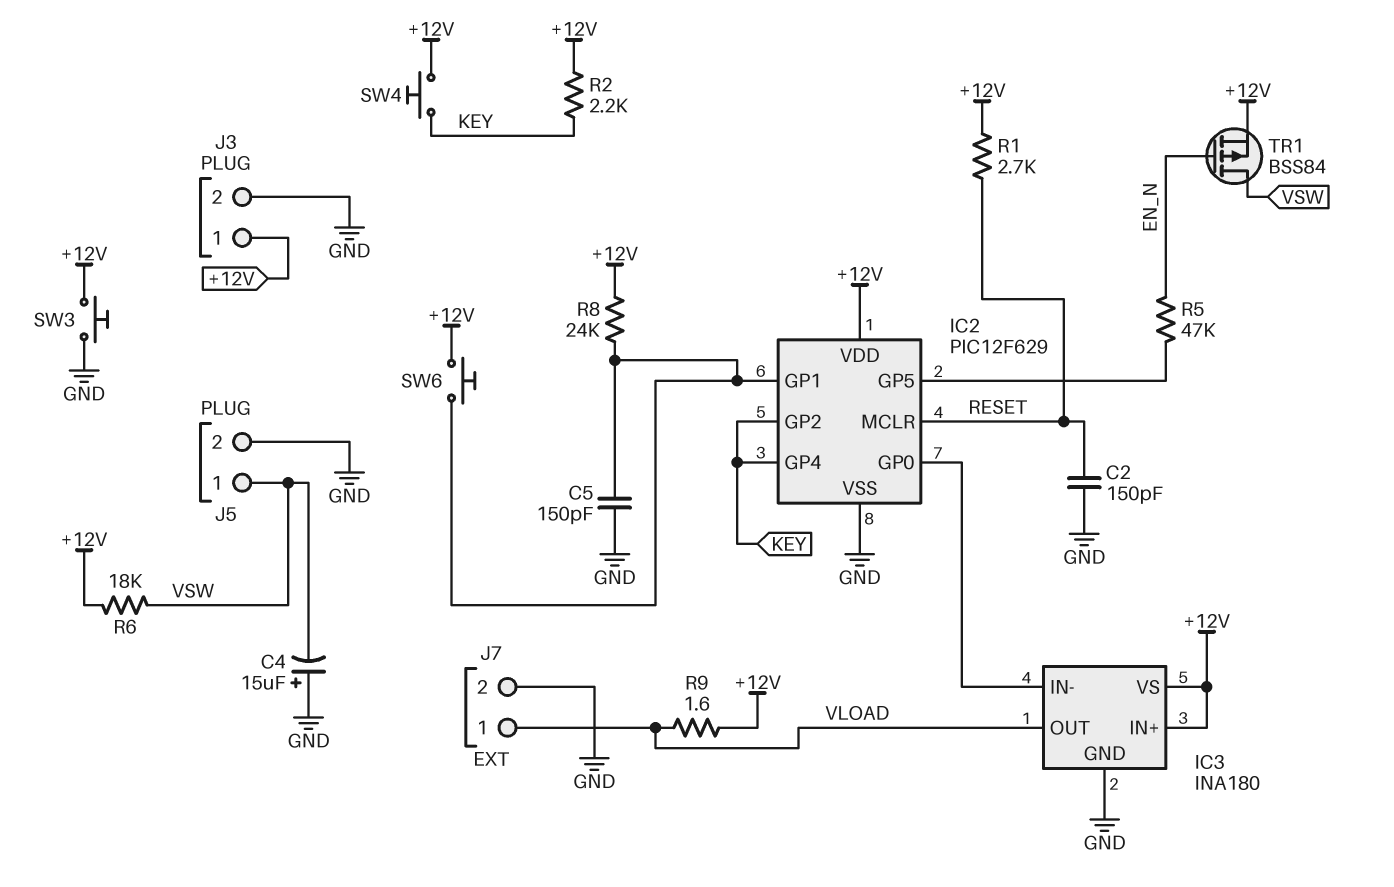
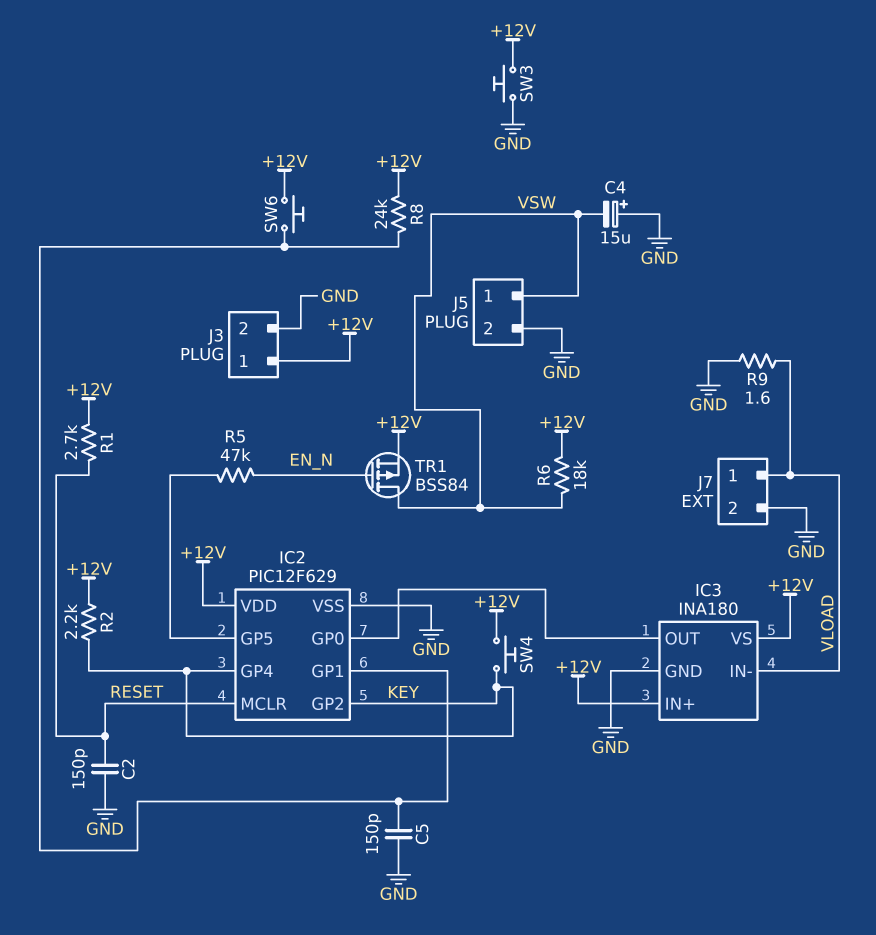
IC3 pin IN-: IC2/GP0 -> VLOAD
IC3 pin OUT: VLOAD -> IC2/GP0
R9: 1.6 (+12V, VLOAD) -> 1.6 (GND, VLOAD)

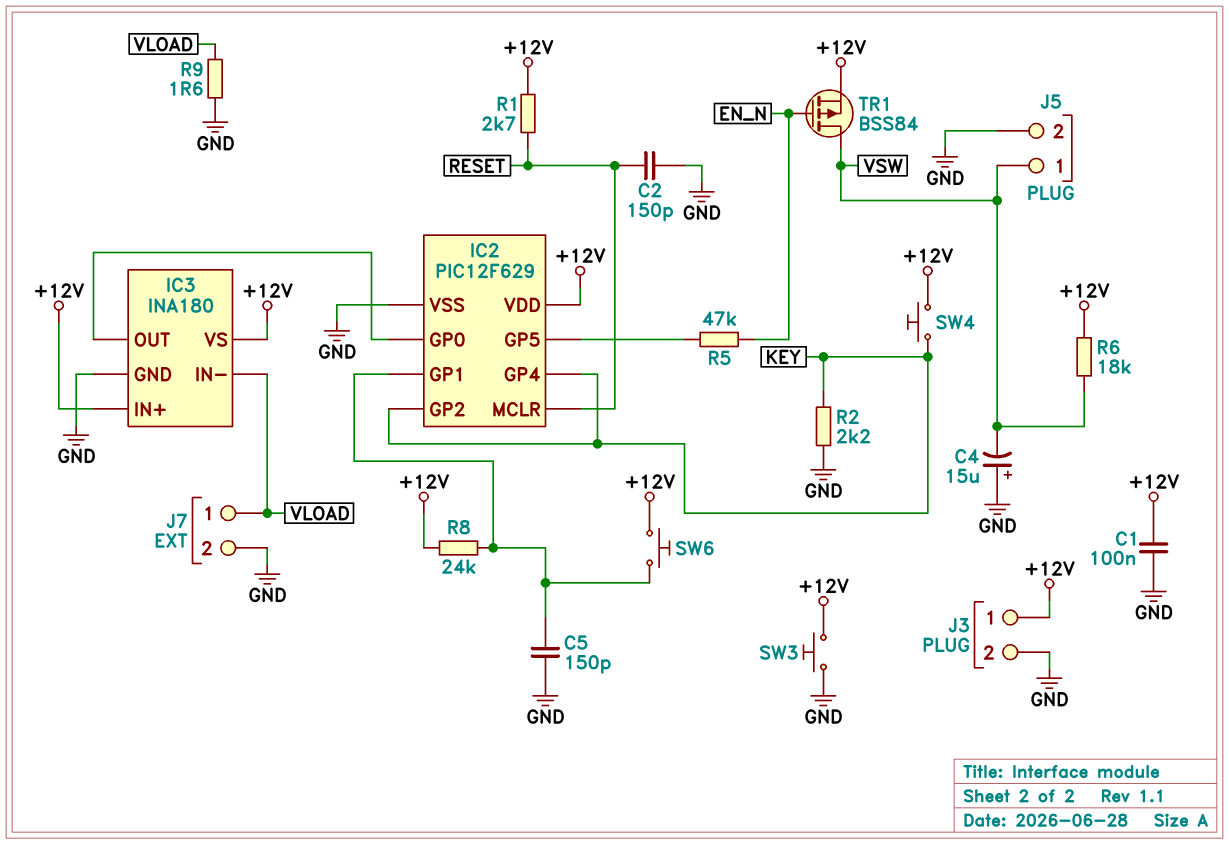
C1: none -> 100nF (+12V, GND)
R2: 2.2k (+12V, KEY) -> 2.2k (GND, KEY)

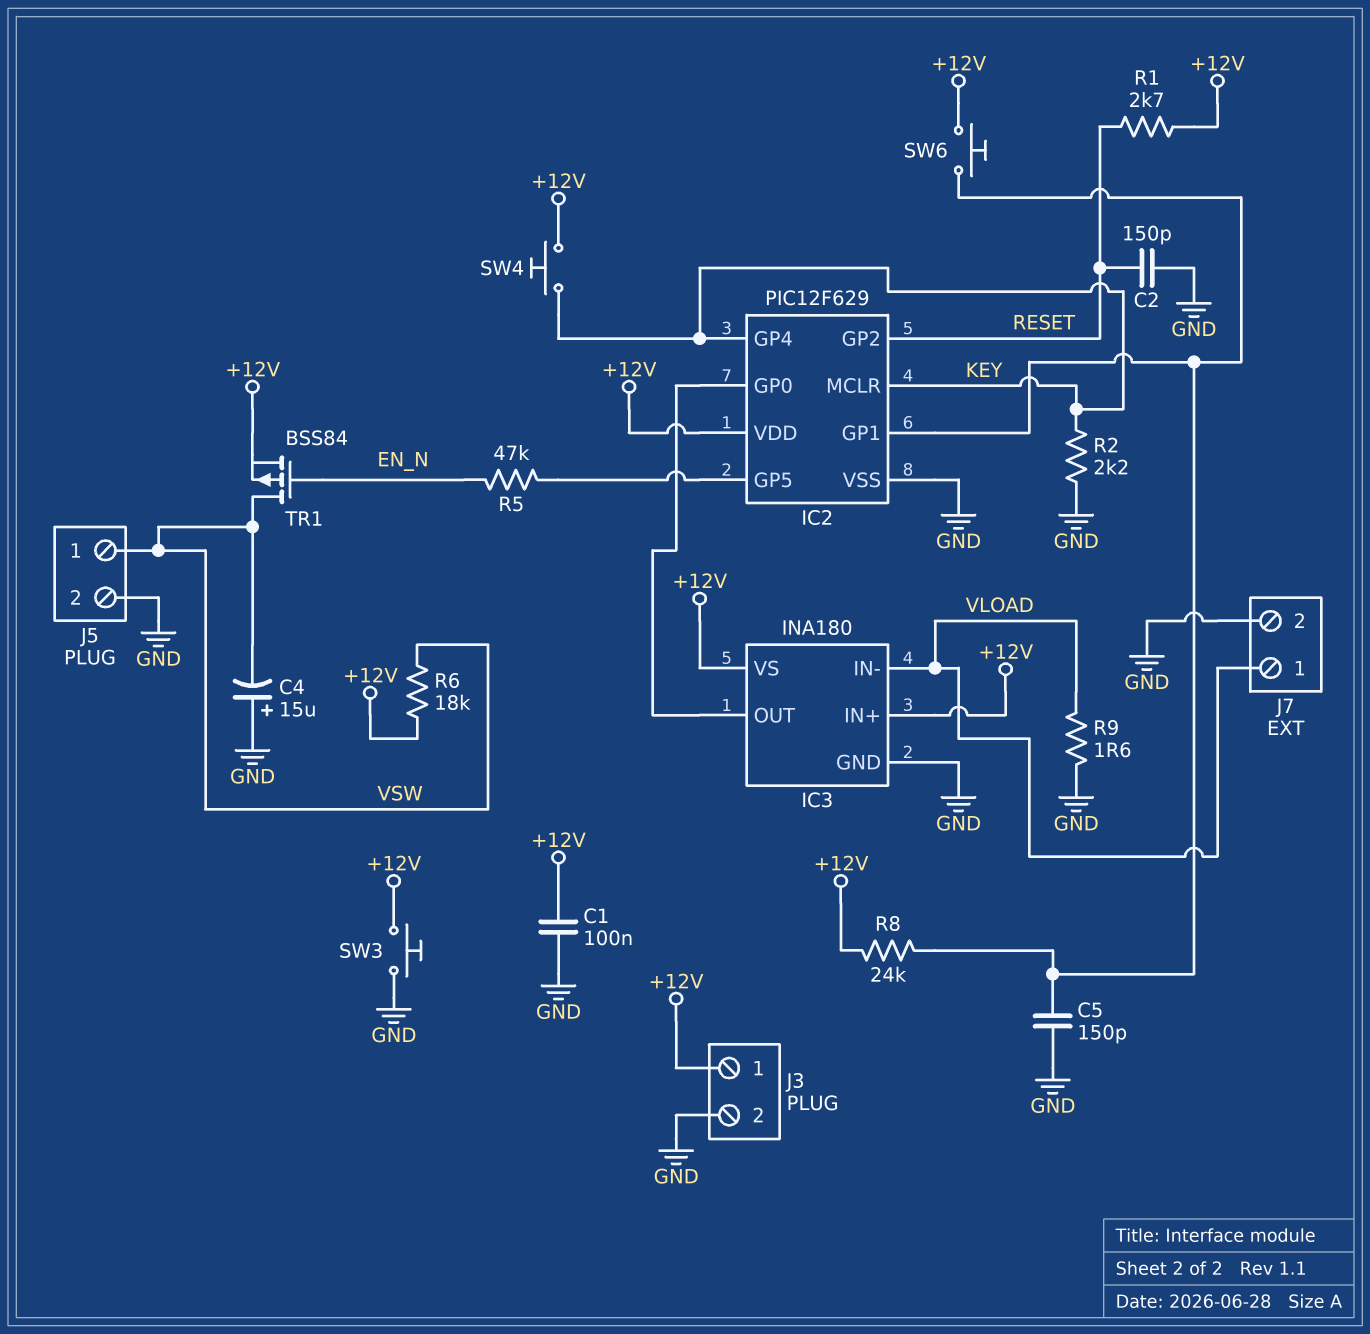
IC2 pin GP2: KEY -> RESET
IC2 pin MCLR: RESET -> KEY

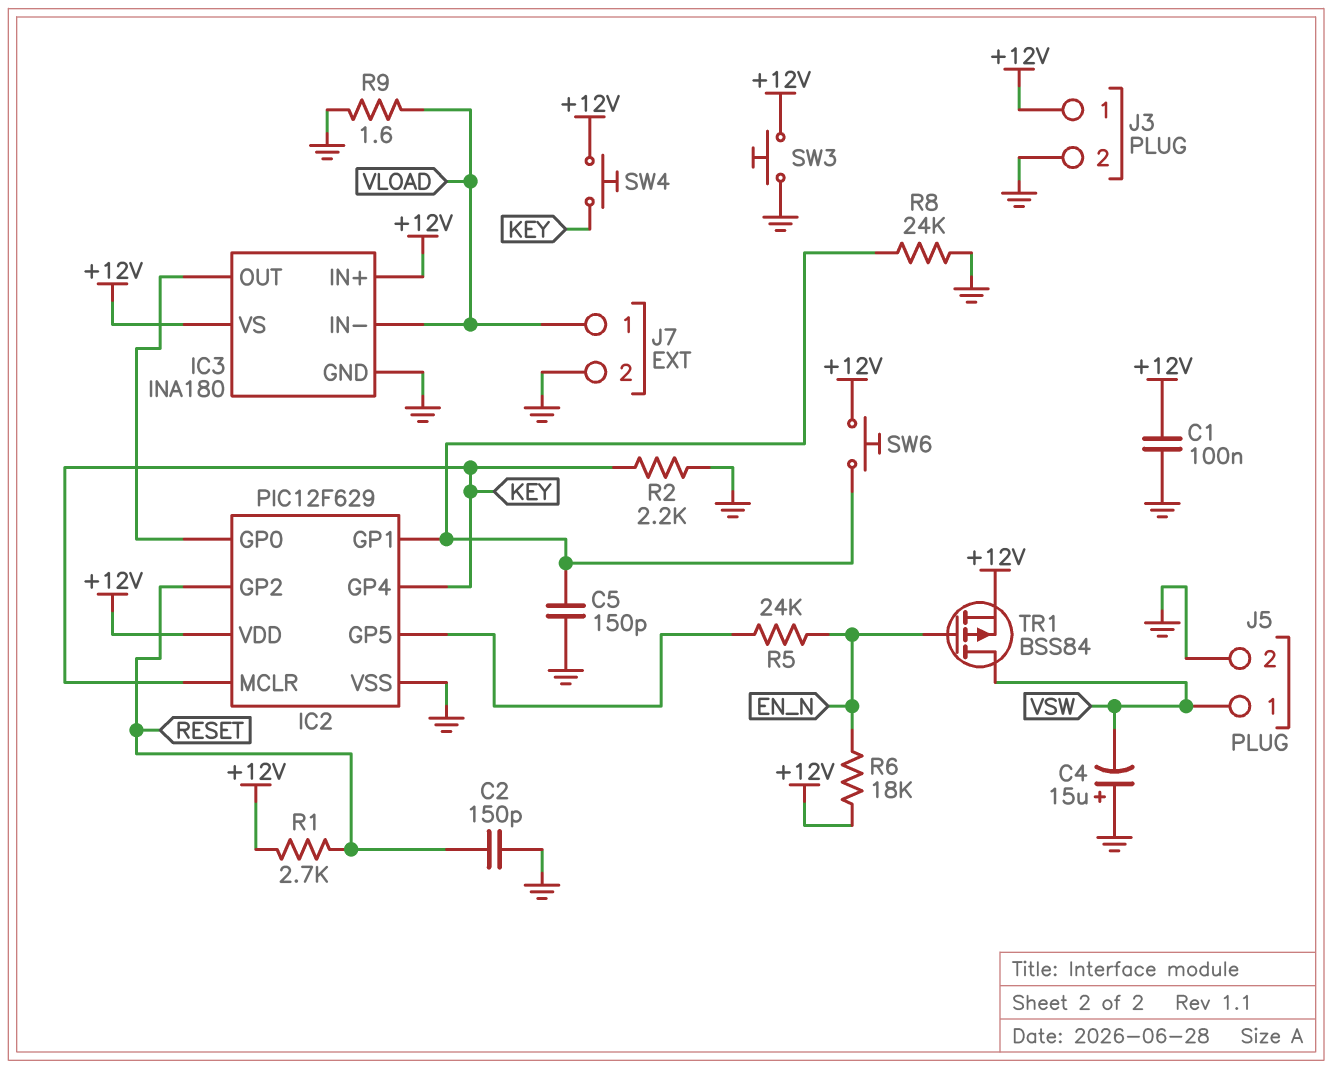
R5: 47k (EN_N, IC2/GP5) -> 24k (EN_N, IC2/GP5)
R6: 18k (+12V, VSW) -> 18k (+12V, EN_N)
R8: 24k (+12V, IC2/GP1) -> 24k (GND, IC2/GP1)

